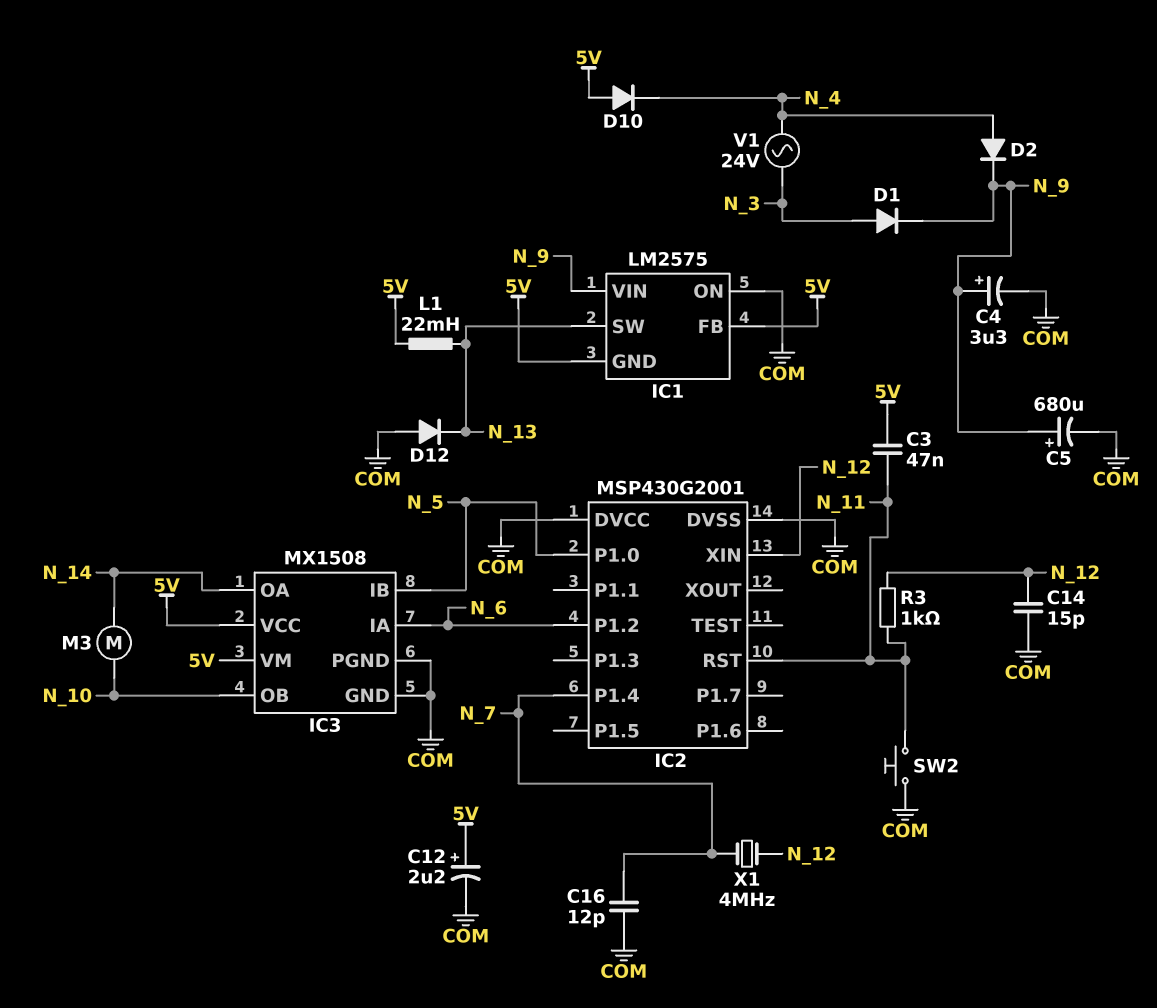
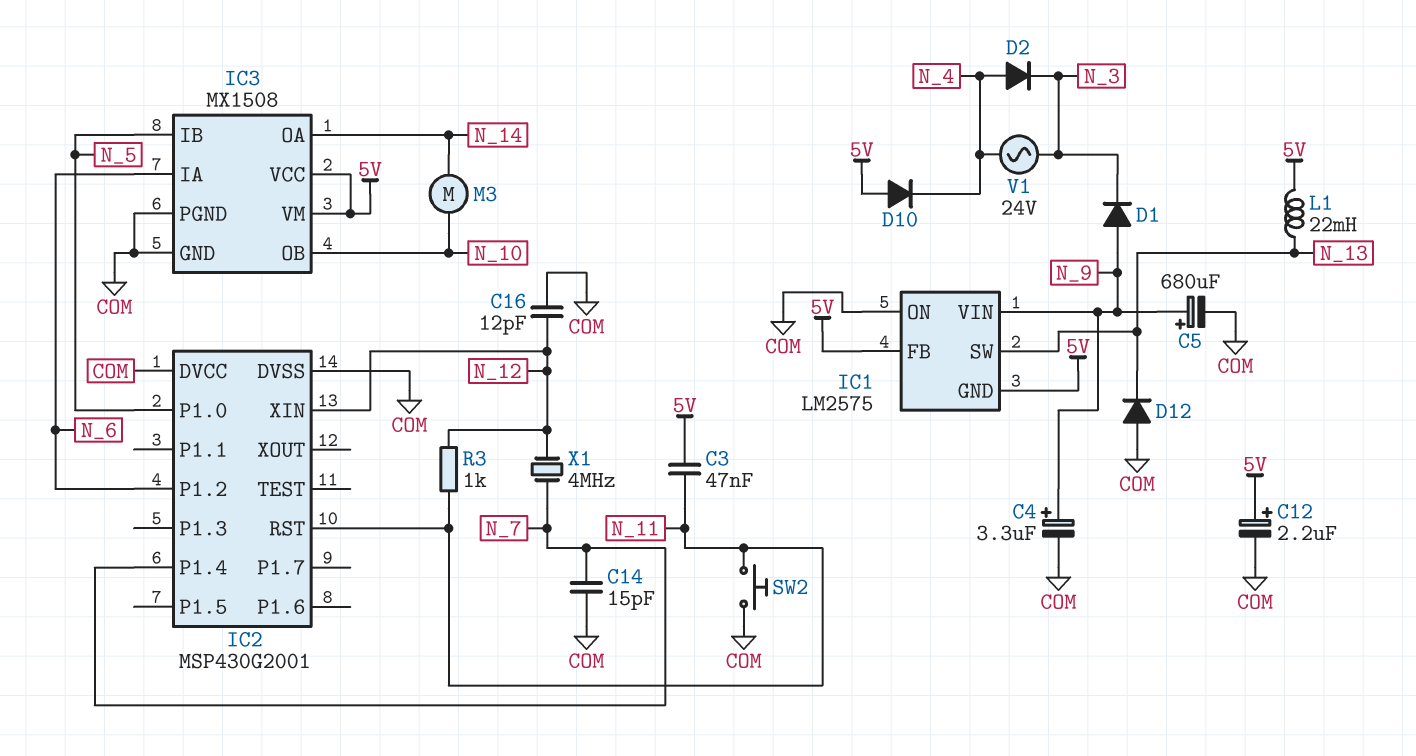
C14: 15pF (COM, N_12) -> 15pF (COM, N_7)
C16: 12pF (COM, N_7) -> 12pF (COM, N_12)
D1: diode (A N_3, K N_9) -> diode (A N_9, K N_3)
D2: diode (A N_4, K N_9) -> diode (A N_4, K N_3)

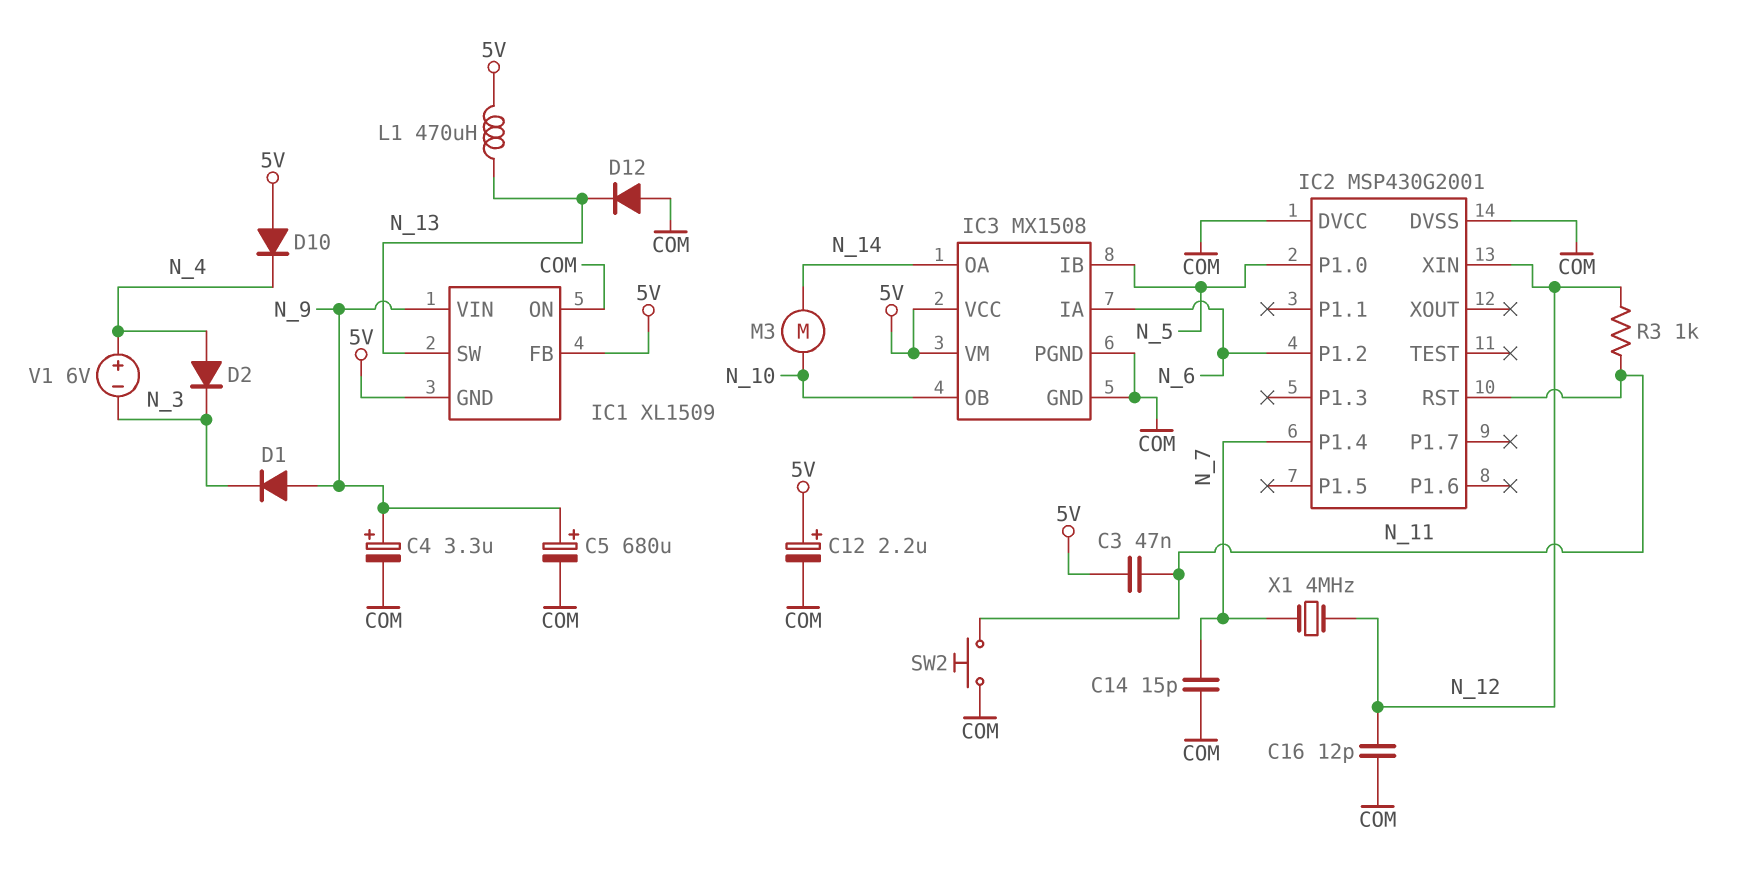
IC1: LM2575 -> XL1509
L1: 22mH (5V, N_13) -> 470uH (5V, N_13)
V1: AC 24V (N_3, N_4) -> 6V (plus N_4, minus N_3)

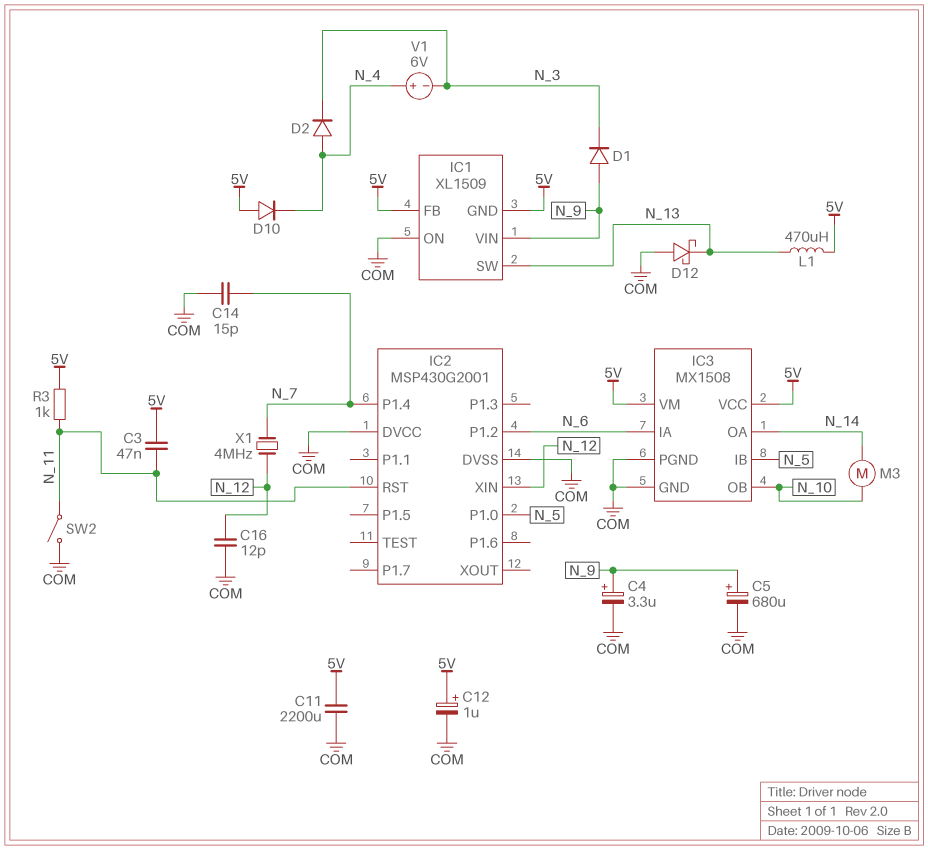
C11: none -> 2200uF (5V, COM)
C12: 2.2uF (plus 5V, minus COM) -> 1uF (plus 5V, minus COM)
D12: diode (A COM, K N_13) -> schottky (A COM, K N_13)
R3: 1k (N_11, N_12) -> 1k (5V, N_11)
SW2: button (COM, N_11) -> switch (COM, N_11)

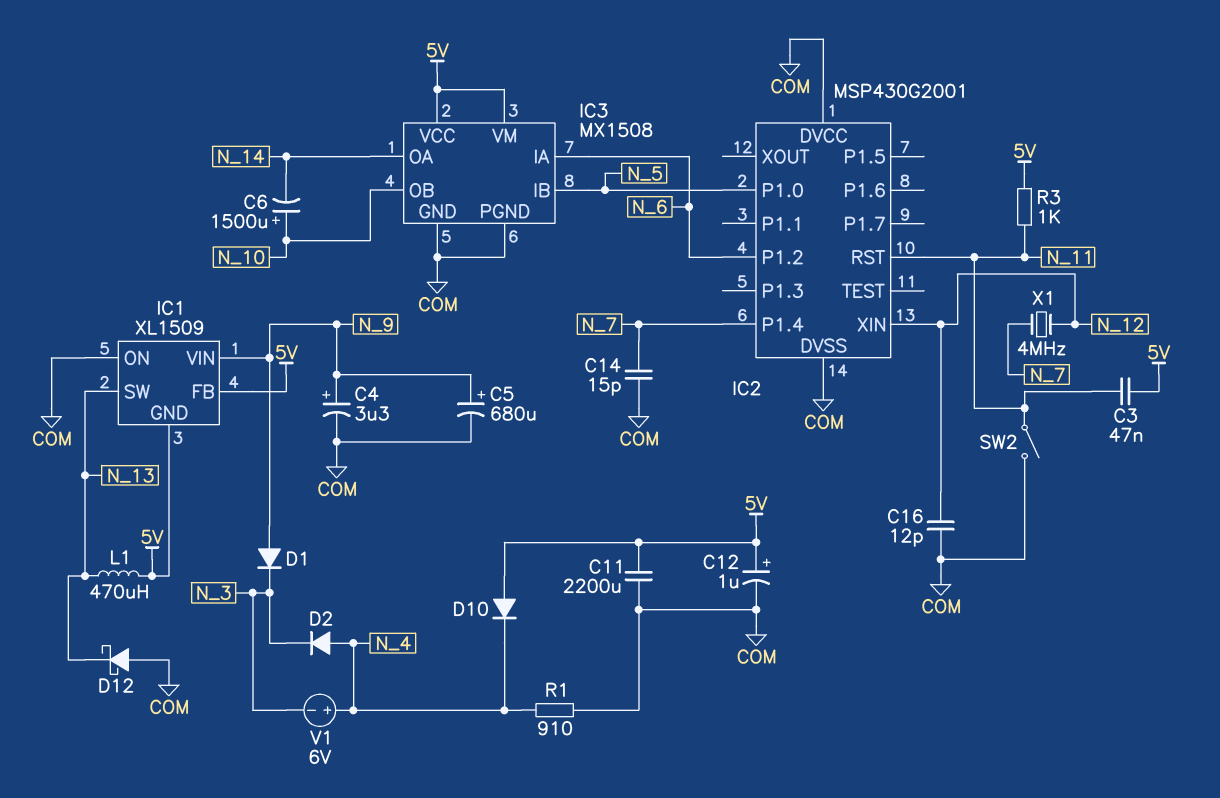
C6: none -> 1500uF (plus N_10, minus N_14)
M3: motor (N_10, N_14) -> none
R1: none -> 910 (COM, N_4)

